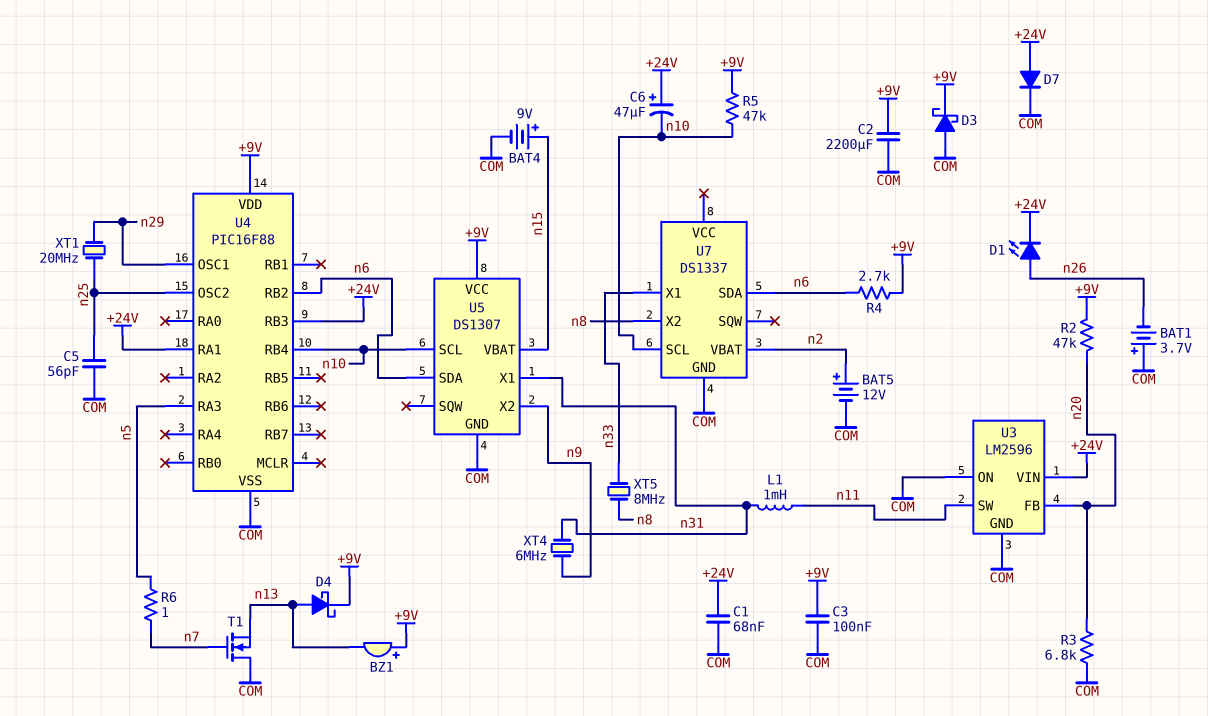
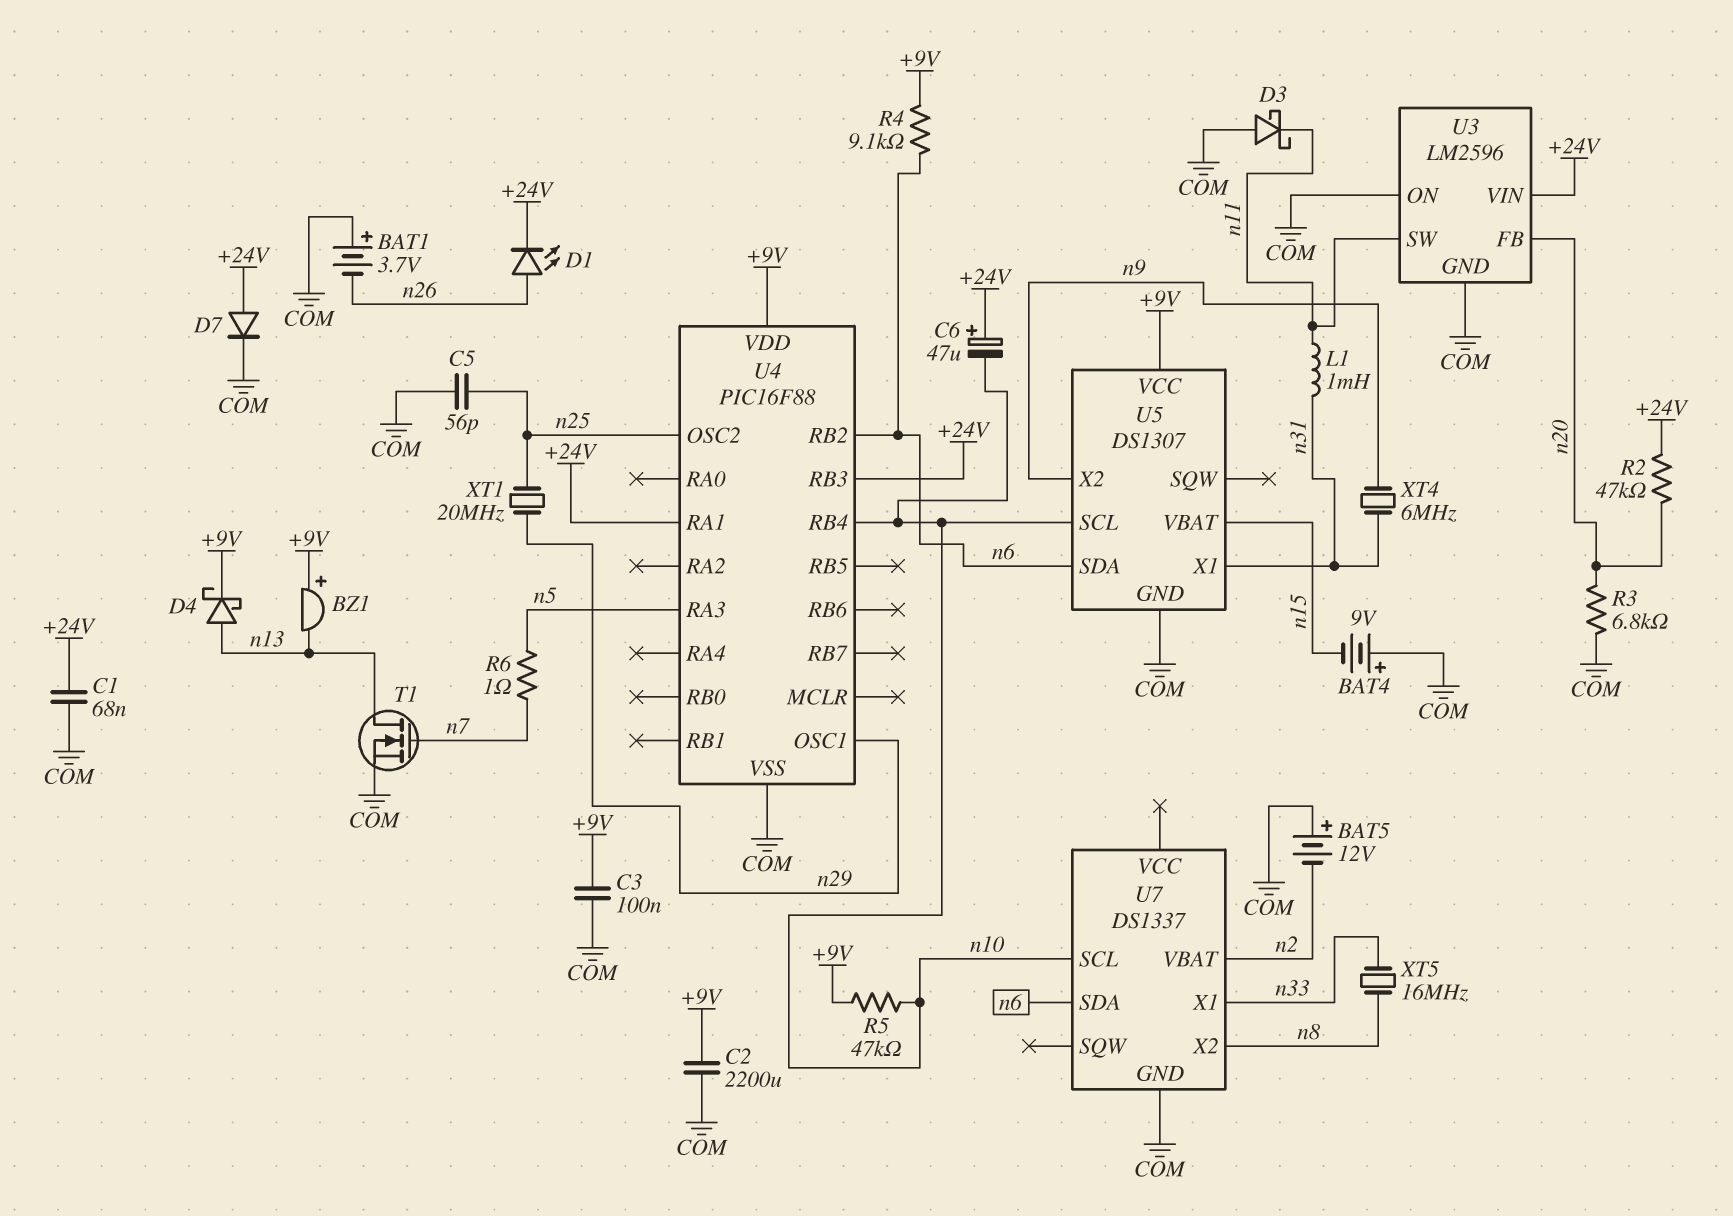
BAT4: 9V (plus n15, minus COM) -> 9V (plus COM, minus n15)
BAT5: 12V (plus n2, minus COM) -> 12V (plus COM, minus n2)
D3: schottky (A COM, K +9V) -> schottky (A COM, K n11)
R2: 47k (+9V, n20) -> 47k (+24V, n20)
R4: 2.7k (+9V, n6) -> 9.1k (+9V, n6)
T1: NMOS (G n7, D COM, S n13) -> NMOS (G n7, D n13, S COM)
XT5: 8MHz (n8, n33) -> 16MHz (n8, n33)

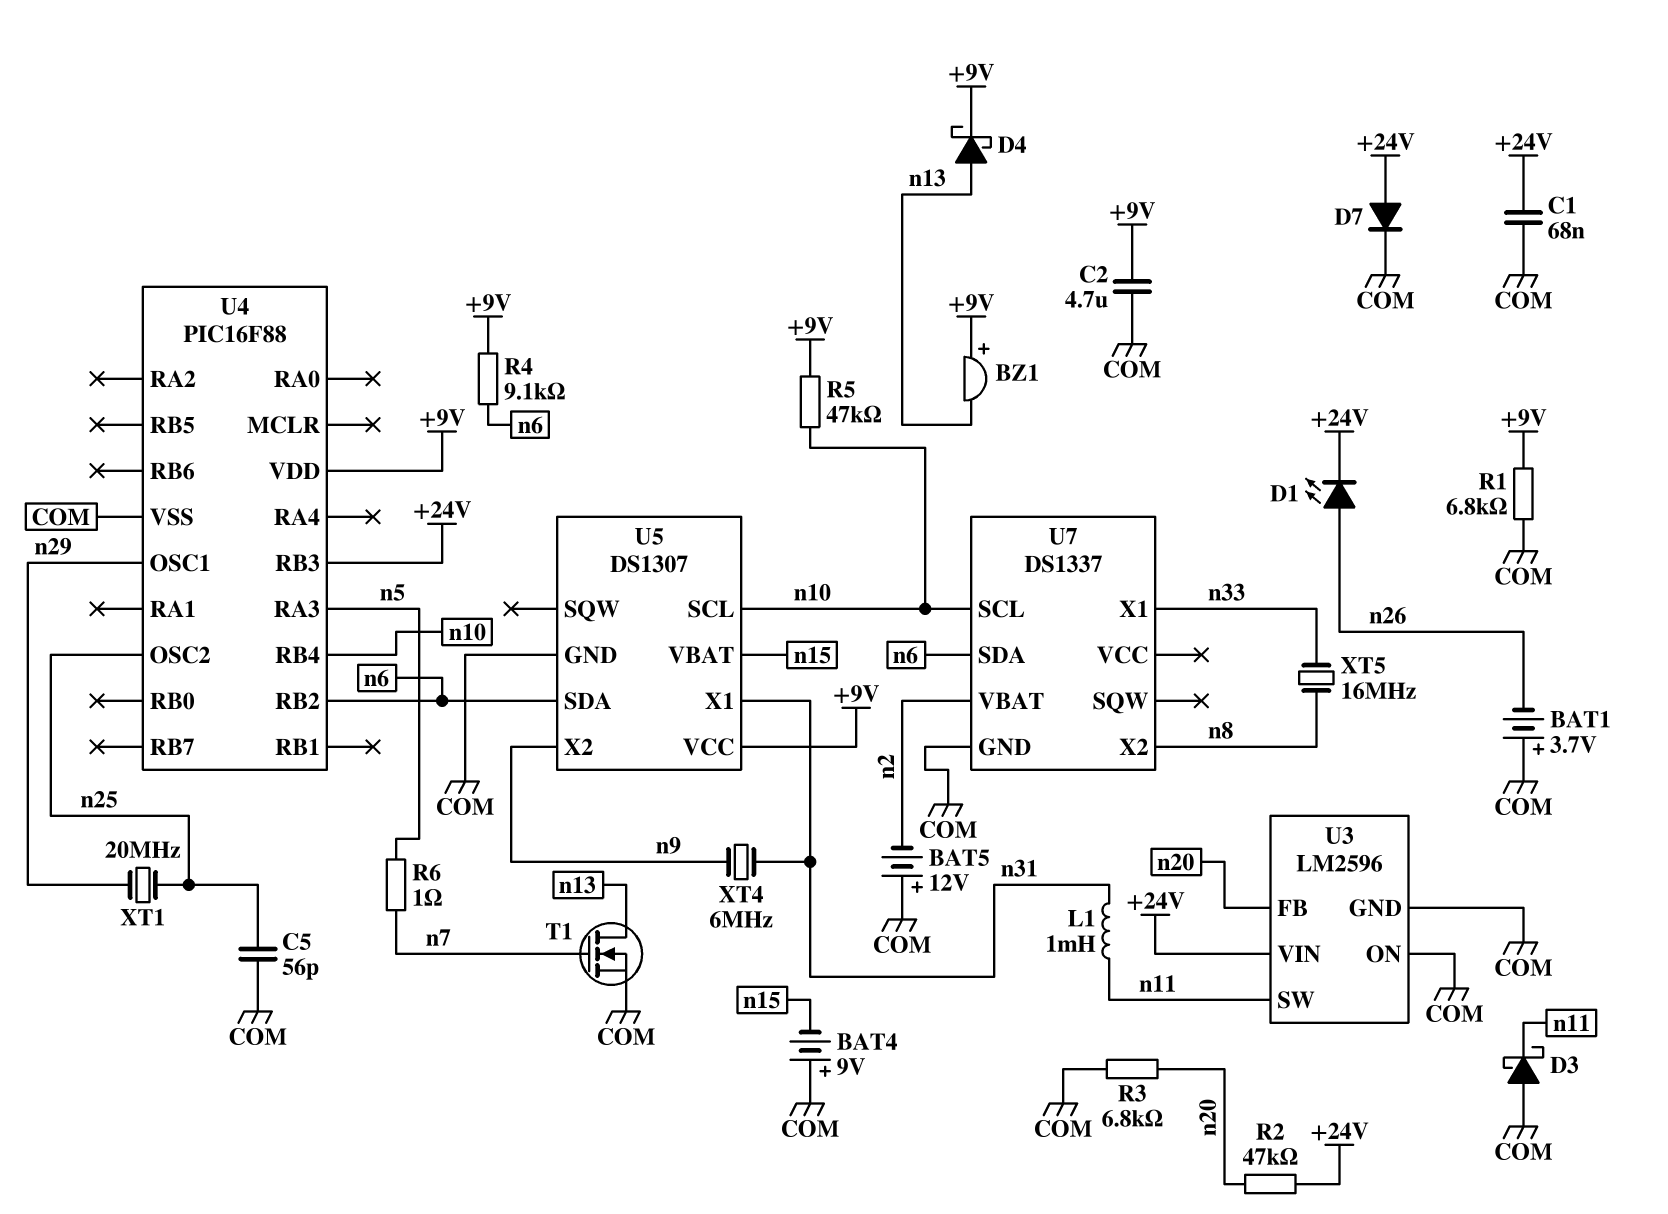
C2: 2200uF (+9V, COM) -> 4.7uF (+9V, COM)
C3: 100nF (+9V, COM) -> none
C6: 47uF (plus +24V, minus n10) -> none
R1: none -> 6.8k (+9V, COM)
U4 pin RA1: +24V -> none

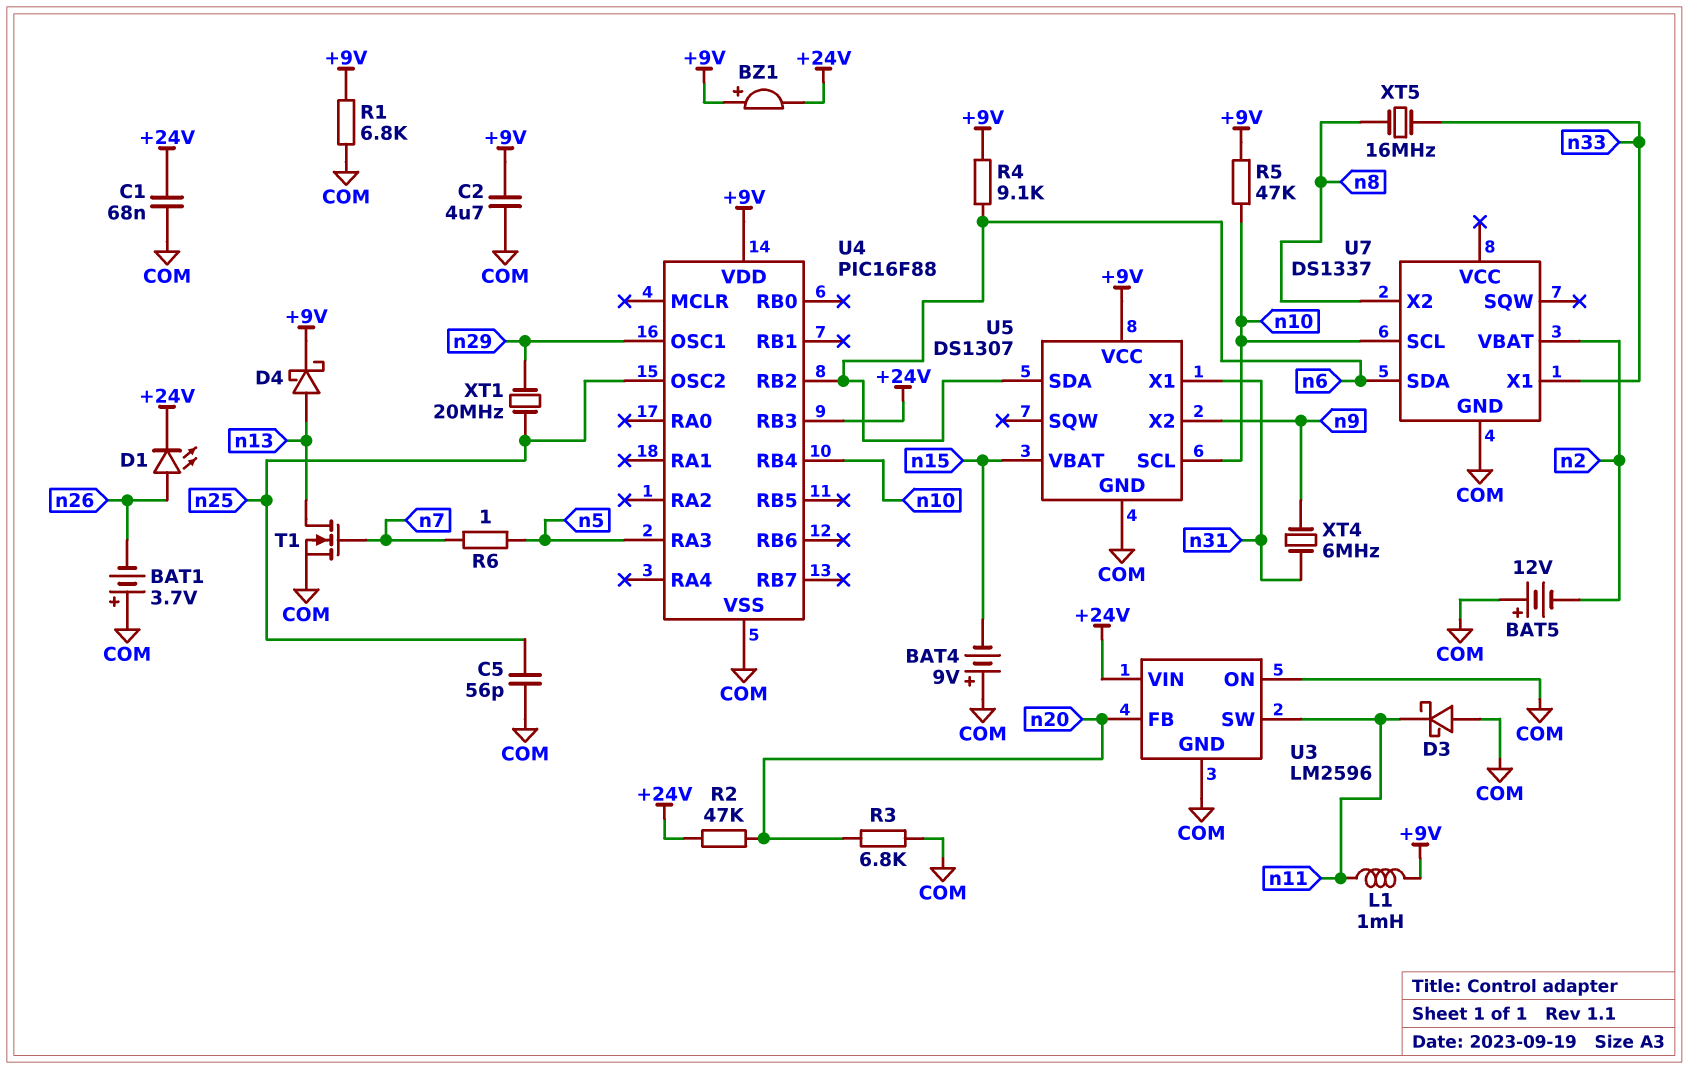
BZ1: buzzer (plus +9V, minus n13) -> buzzer (plus +9V, minus +24V)
D7: diode (A +24V, K COM) -> none
L1: 1mH (n11, n31) -> 1mH (+9V, n11)

